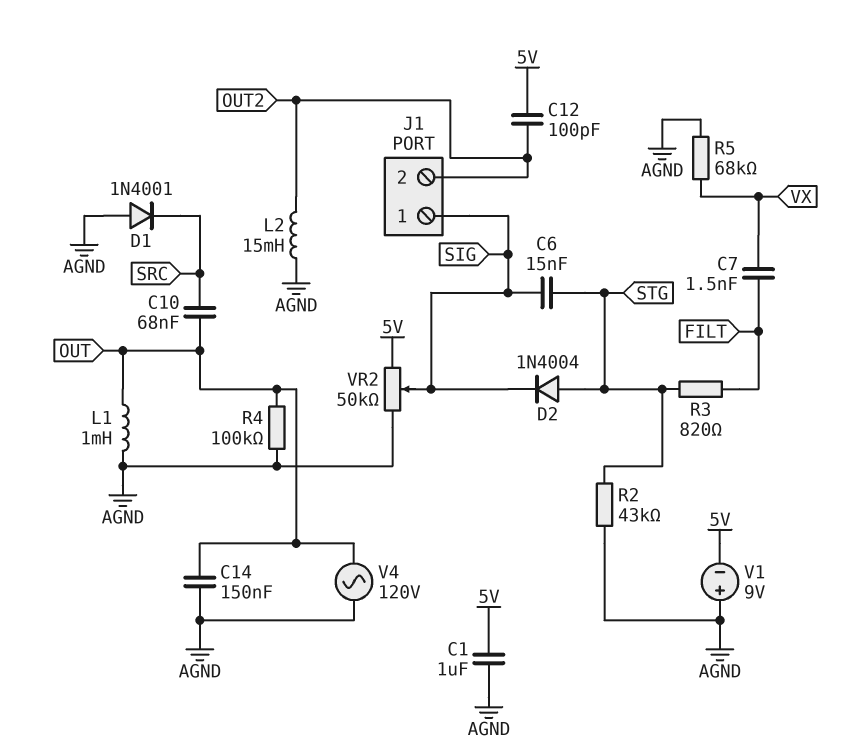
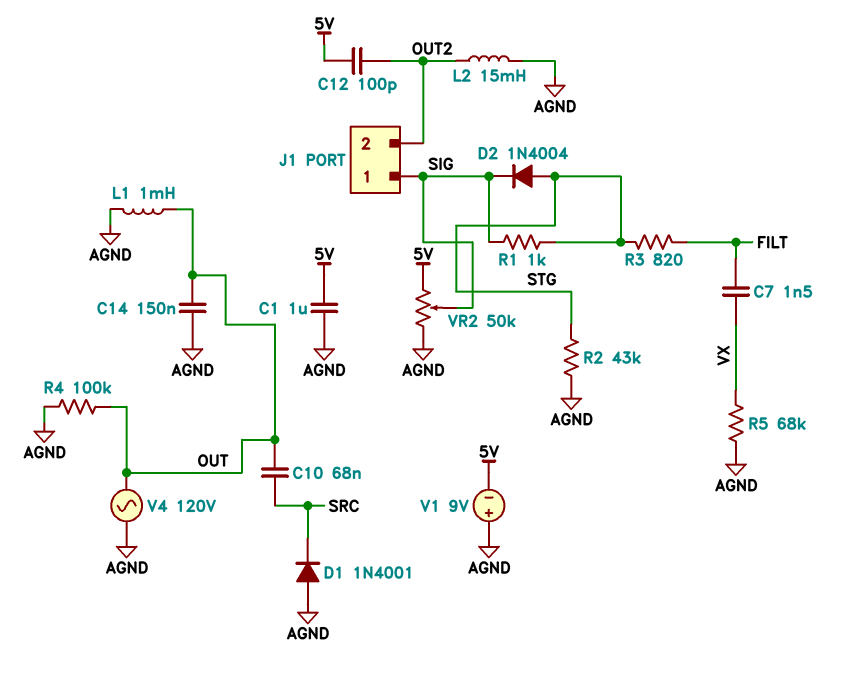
C6: 15nF (SIG, STG) -> none
R1: none -> 1k (SIG, STG)

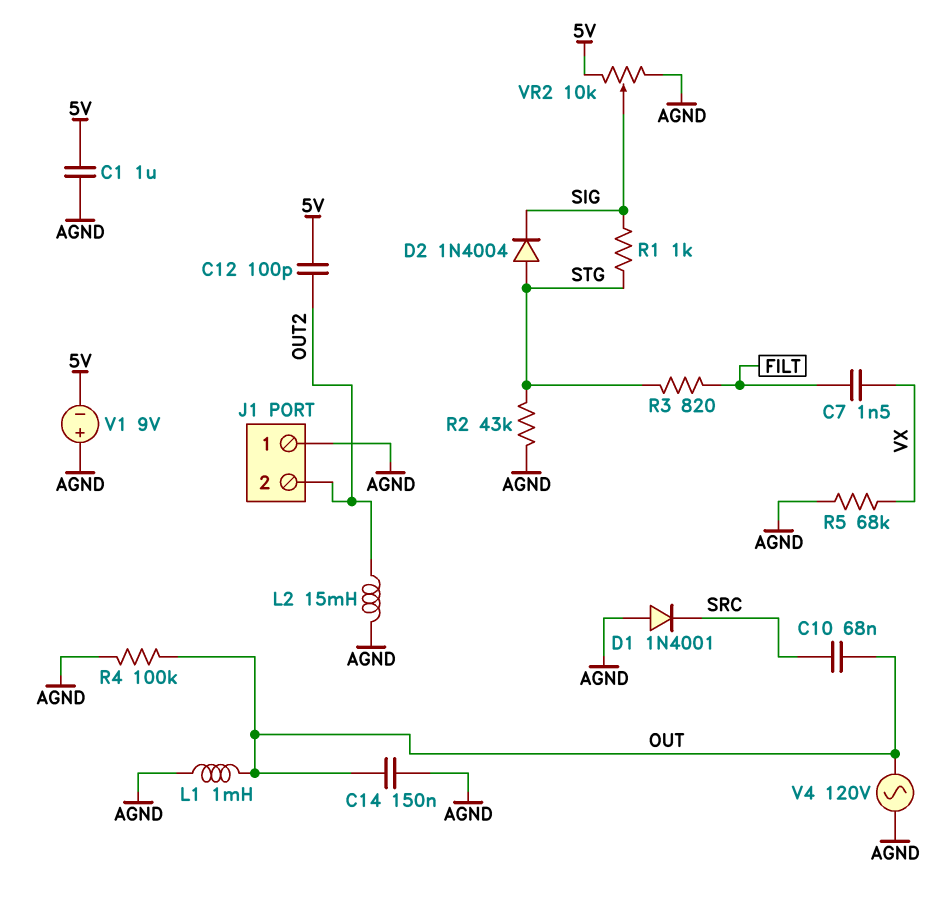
J1 pin 1: SIG -> AGND
VR2: 50k (5V, AGND, wiper SIG) -> 10k (5V, AGND, wiper SIG)

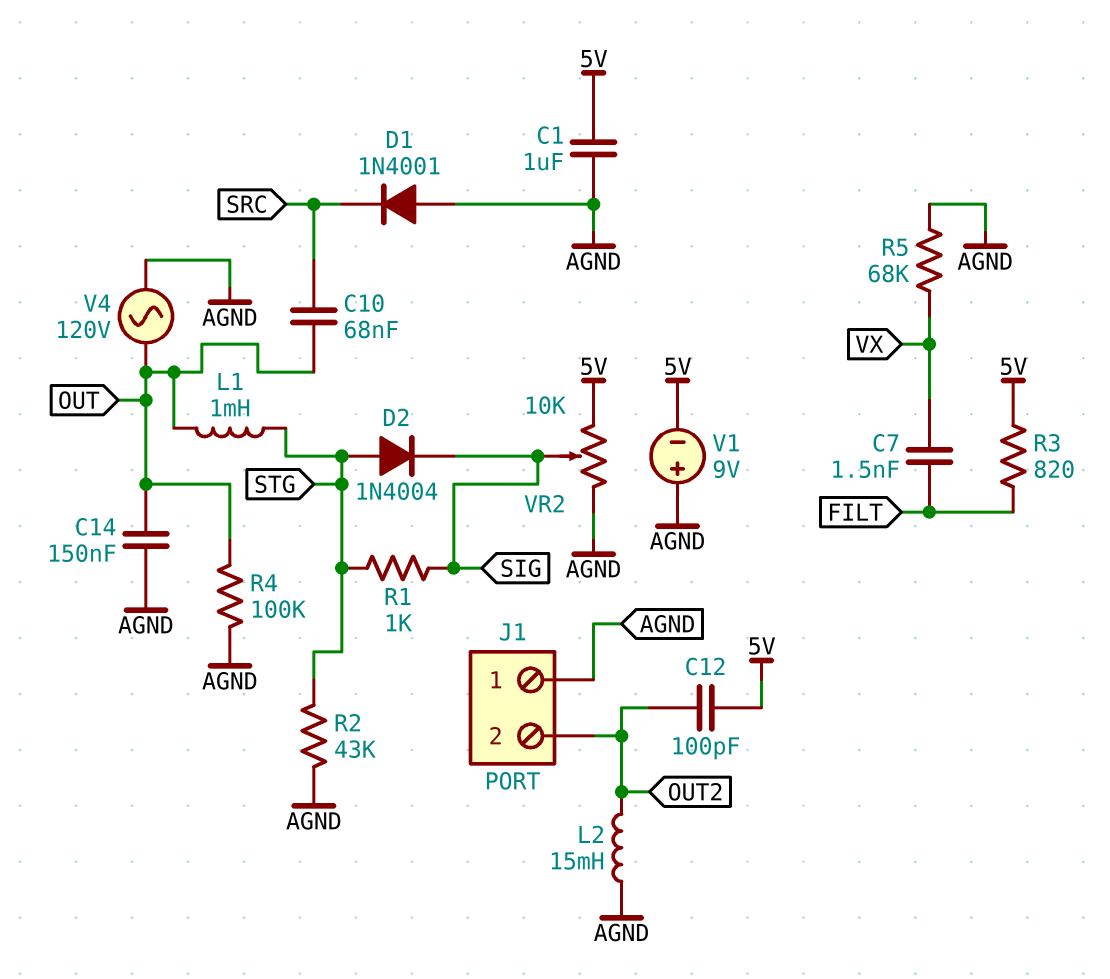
L1: 1mH (AGND, OUT) -> 1mH (OUT, STG)
R3: 820 (FILT, STG) -> 820 (5V, FILT)

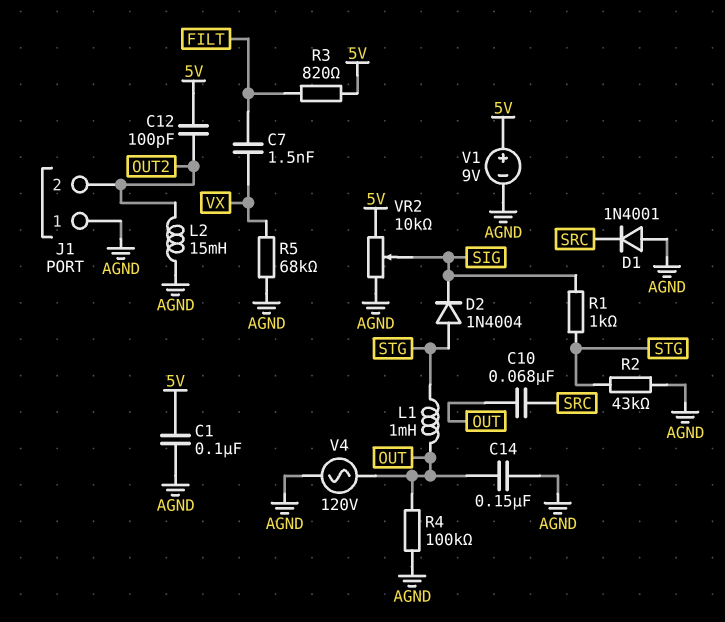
C1: 1uF (5V, AGND) -> 100nF (5V, AGND)
V1: 9V (plus AGND, minus 5V) -> 9V (plus 5V, minus AGND)

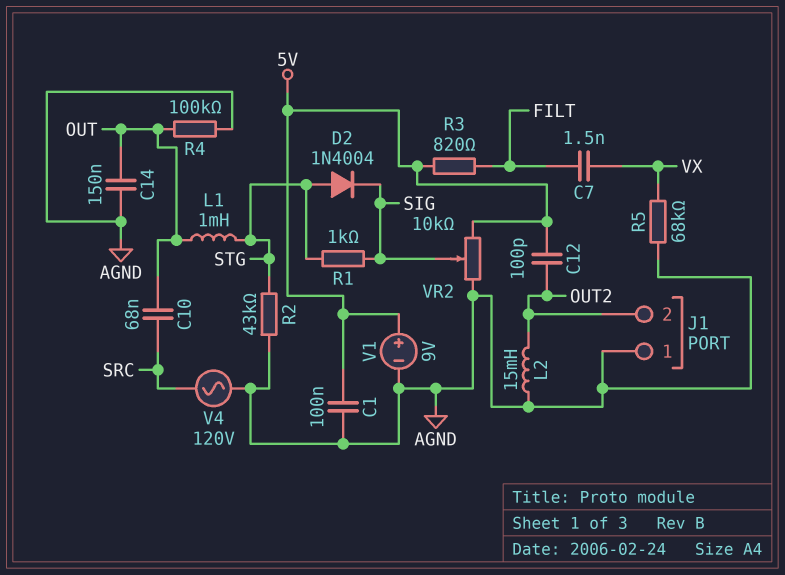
D1: diode 1N4001 (A AGND, K SRC) -> none
V4: AC 120V (AGND, OUT) -> AC 120V (AGND, SRC)

